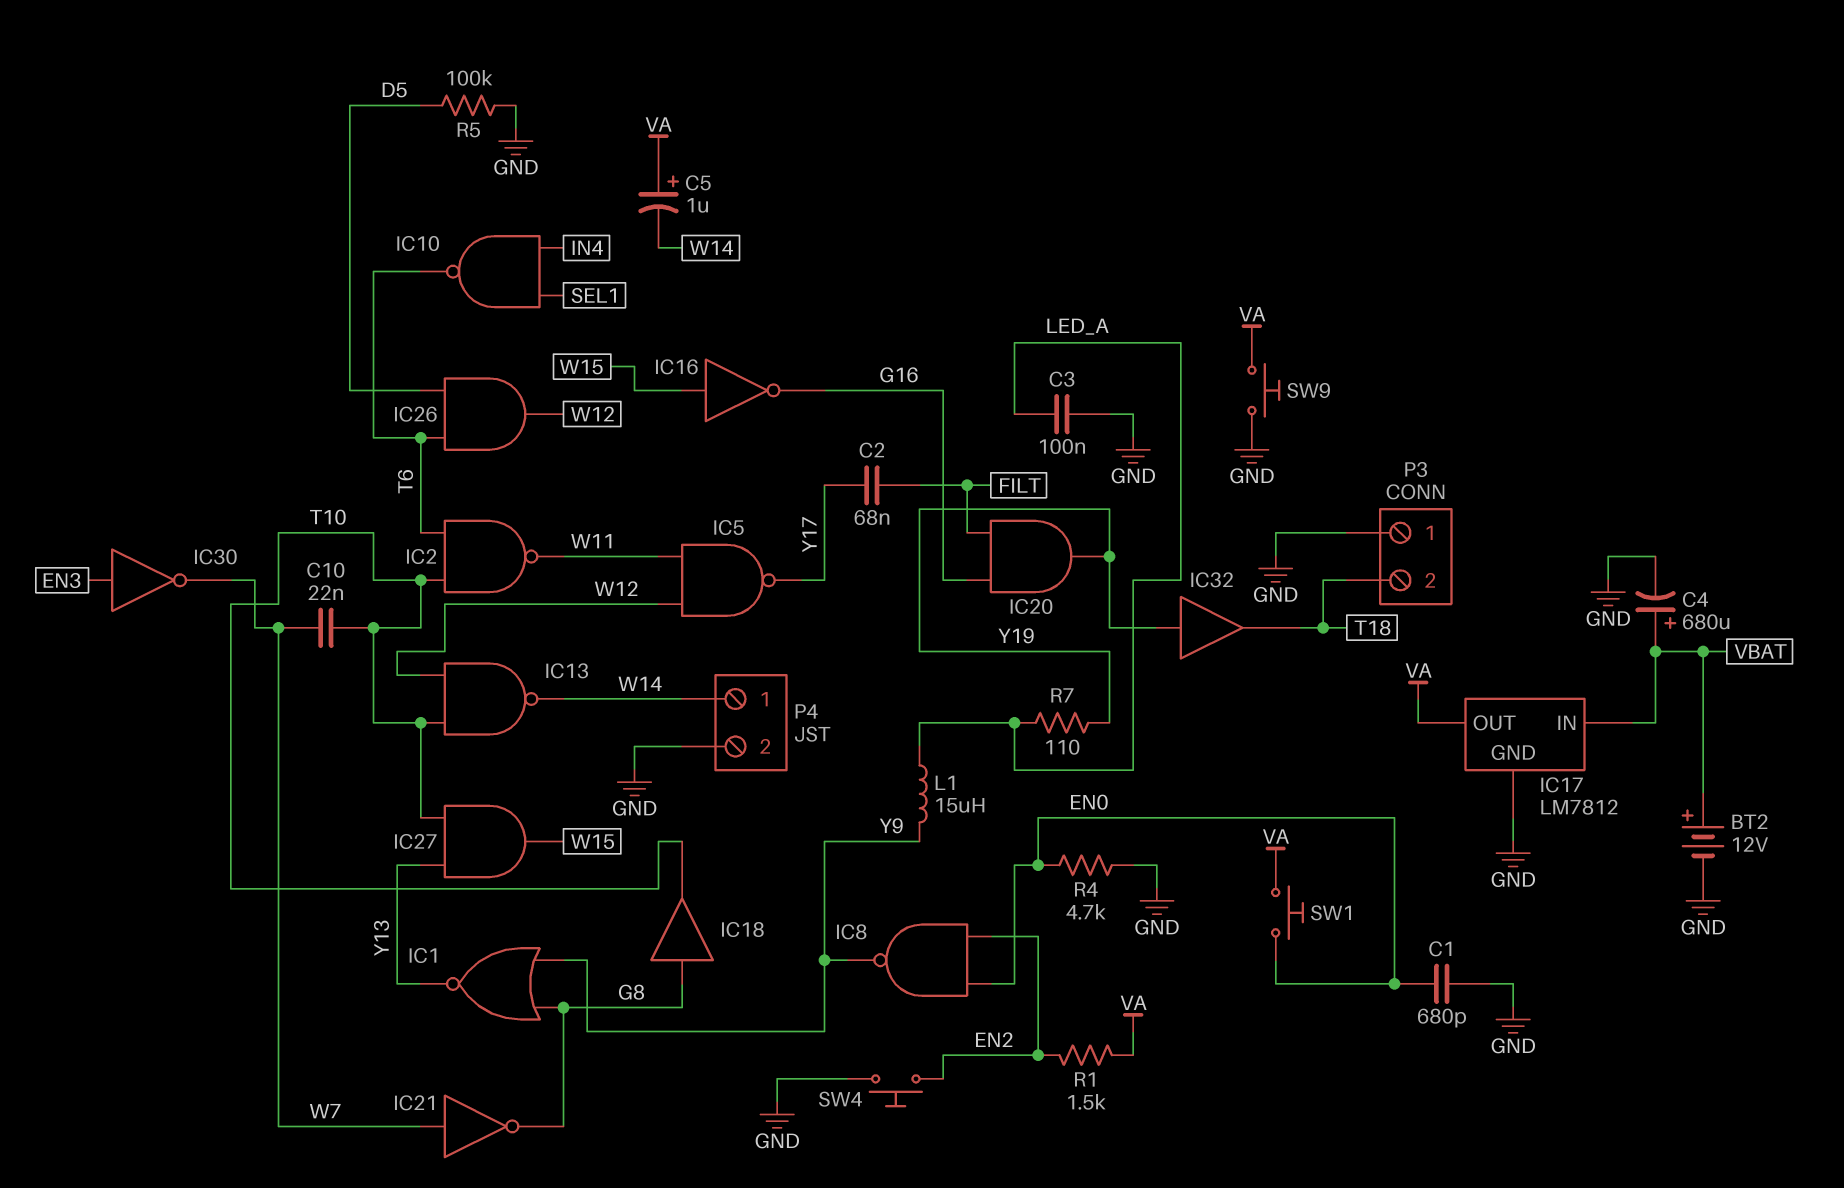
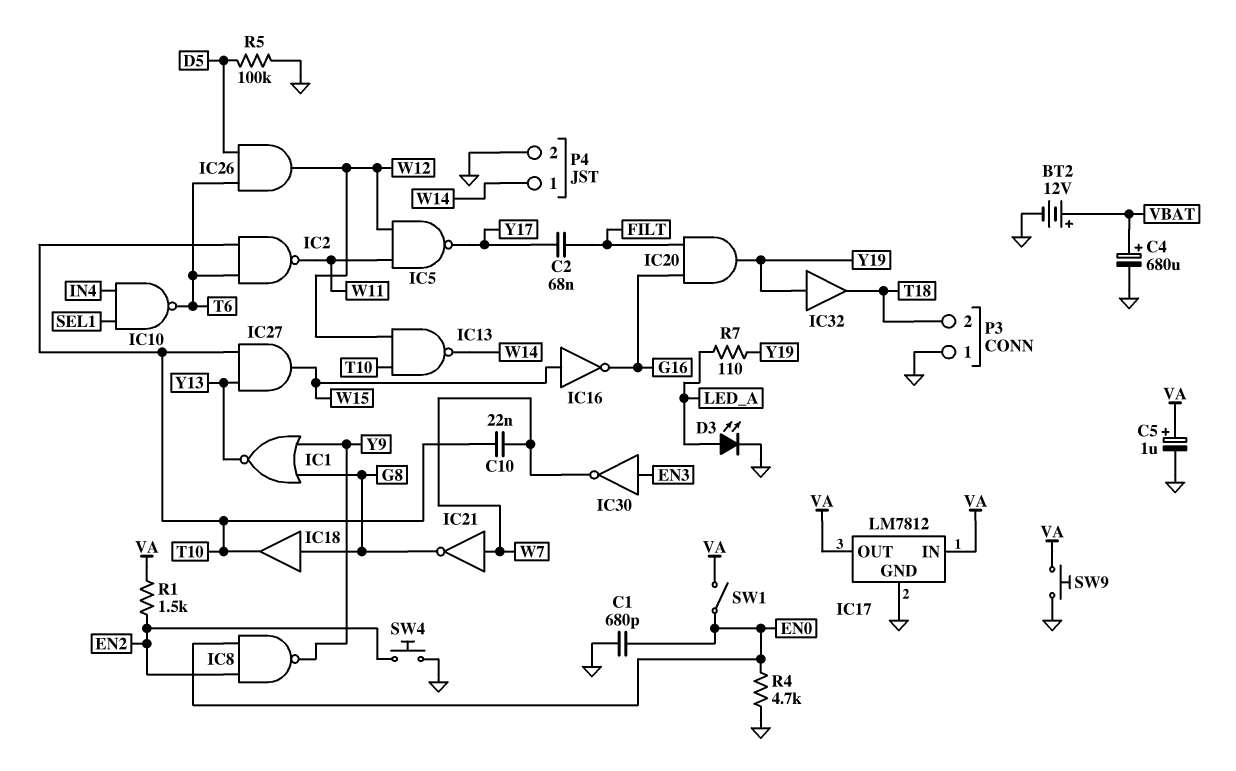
C3: 100nF (GND, LED_A) -> none
C5: 1uF (plus VA, minus W14) -> 1uF (plus VA, minus GND)
D3: none -> LED (A LED_A, K GND)
IC17 pin IN: VBAT -> VA
L1: 15uH (LED_A, Y9) -> none
SW1: button (EN0, VA) -> switch (EN0, VA)

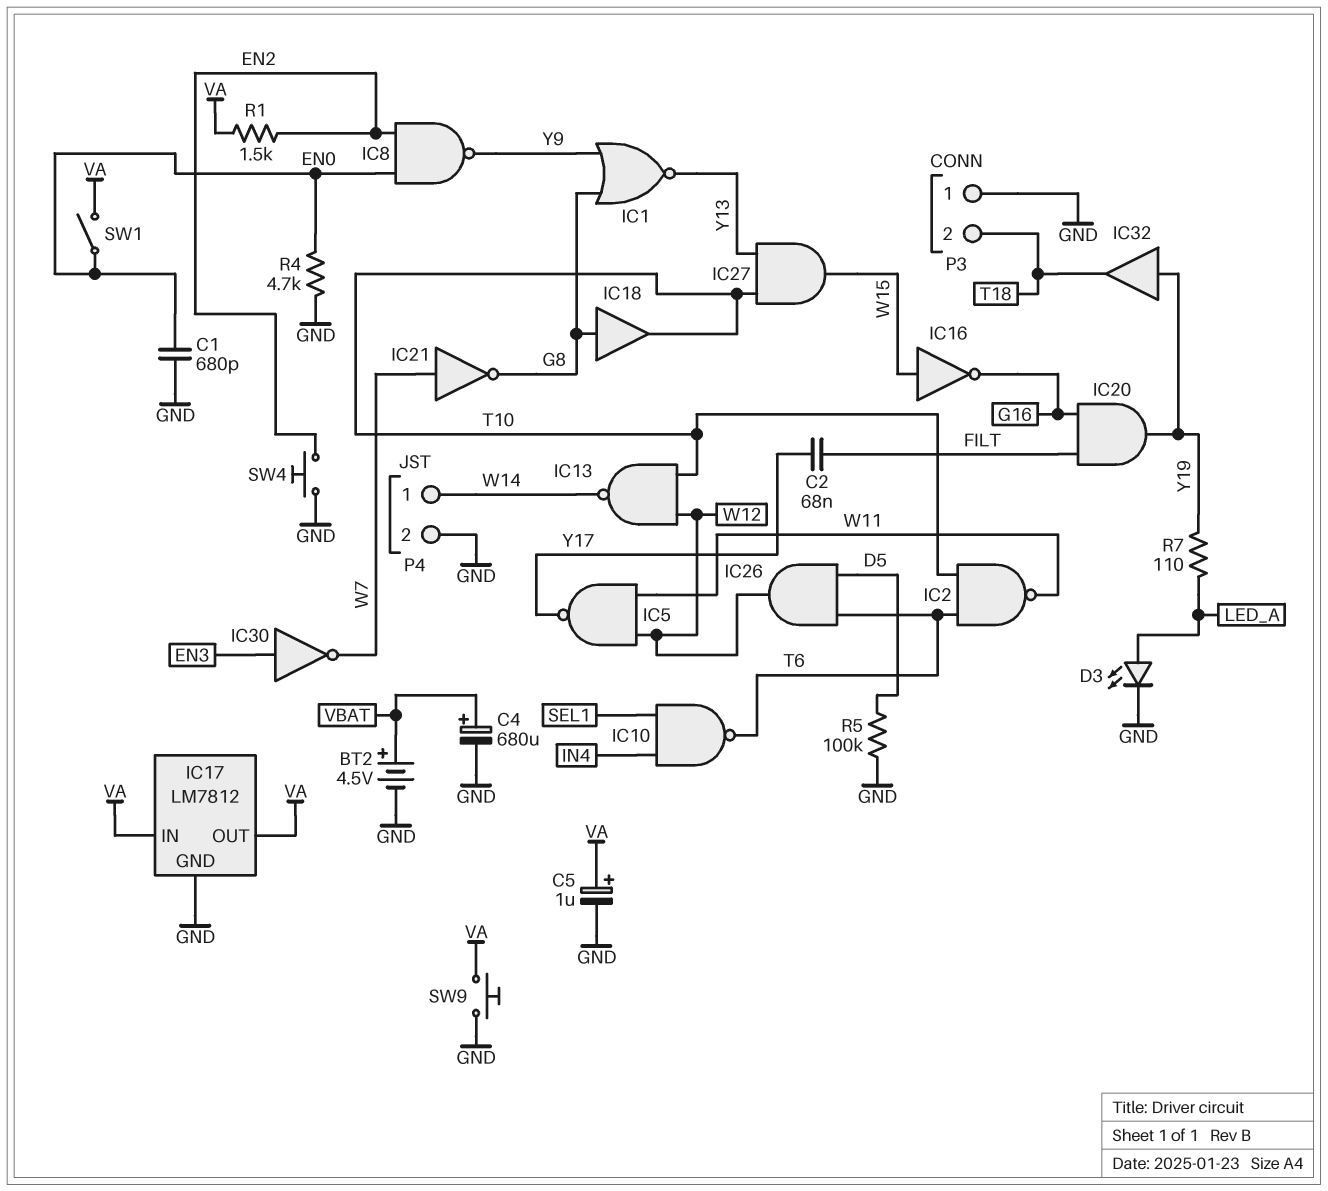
BT2: 12V (plus VBAT, minus GND) -> 4.5V (plus VBAT, minus GND)
C10: 22nF (T10, W7) -> none

